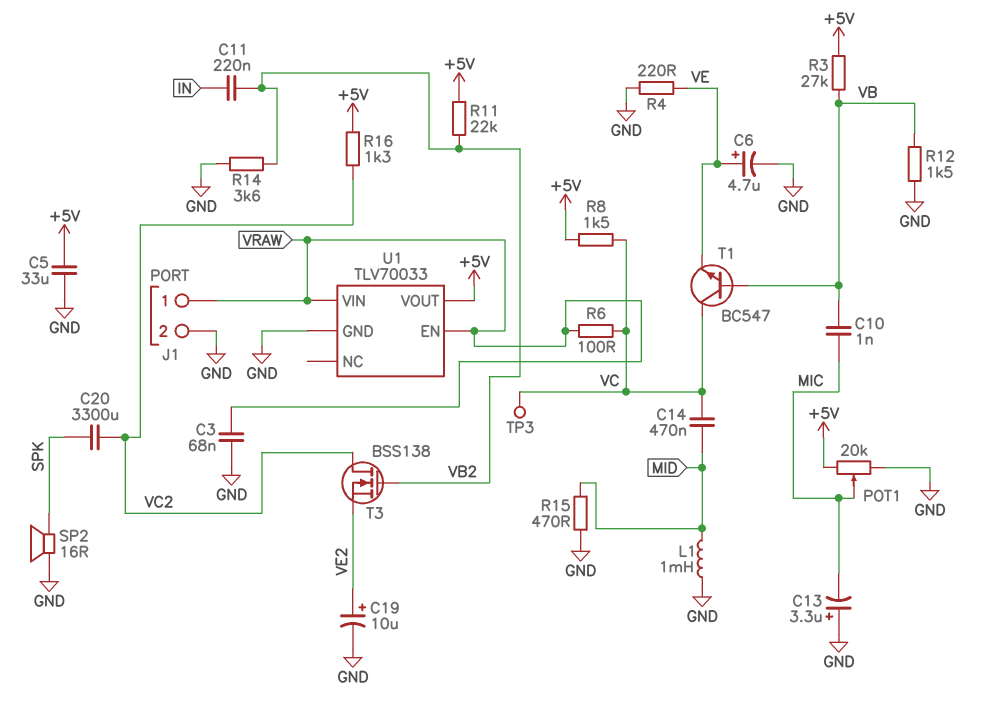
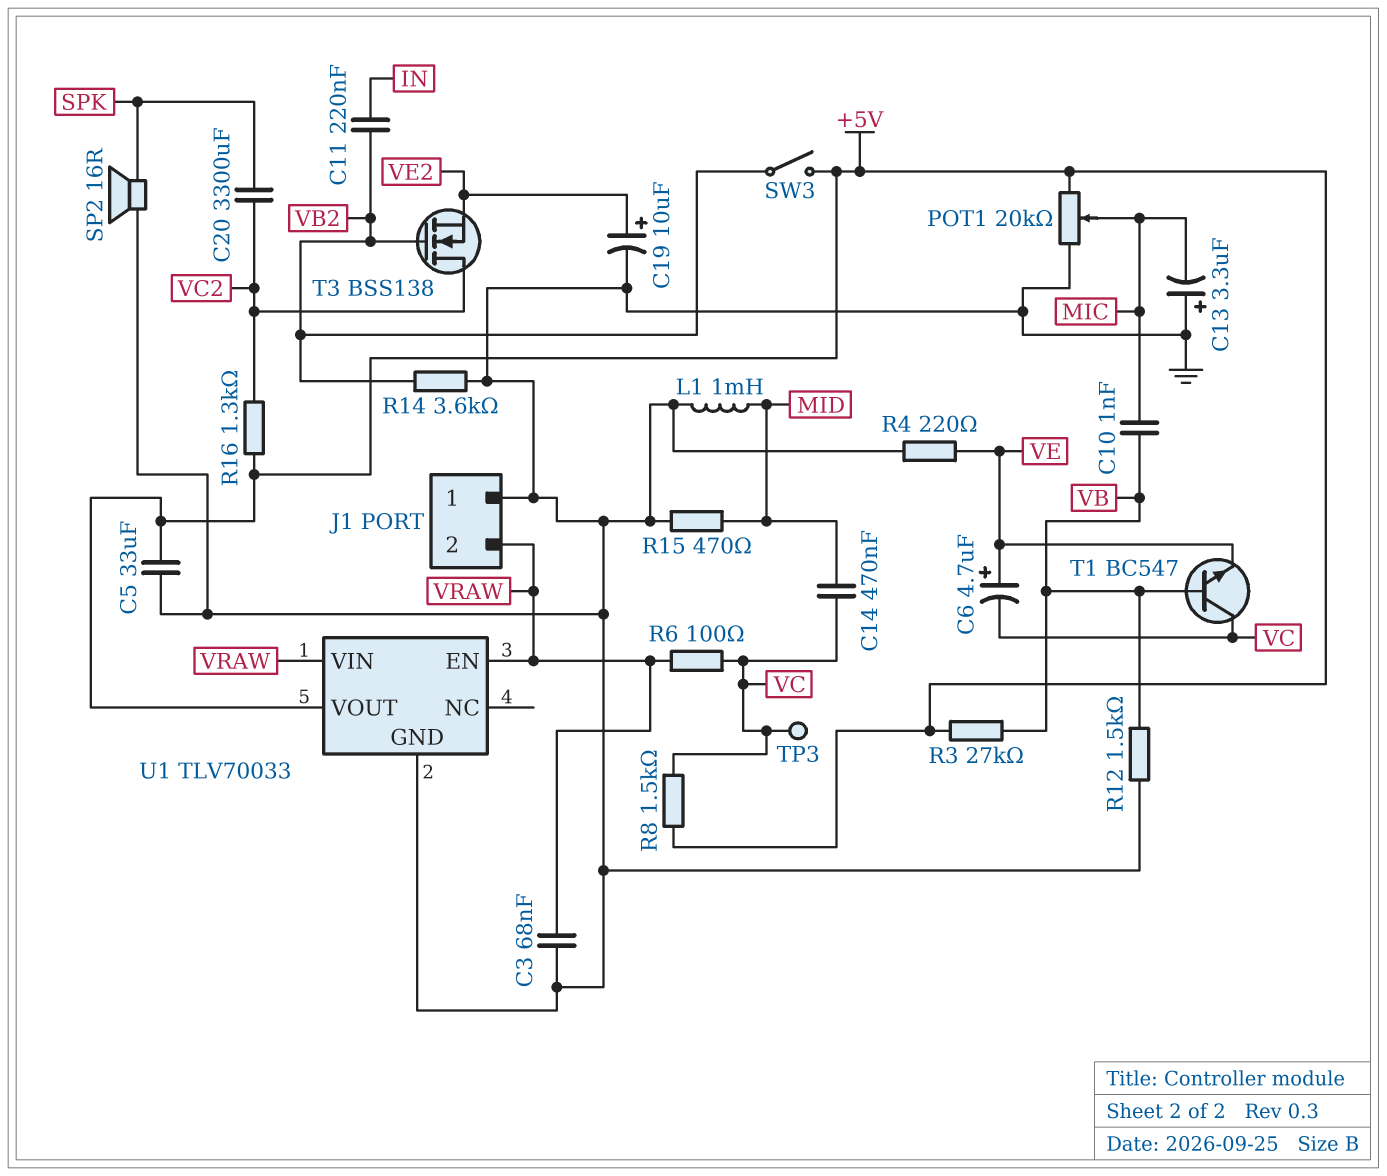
C6: 4.7uF (plus VE, minus GND) -> 4.7uF (plus VE, minus VC)
J1 pin 1: VRAW -> GND
J1 pin 2: GND -> VRAW
R11: 22k (+5V, VB2) -> none
SW3: none -> switch (+5V, VB2)

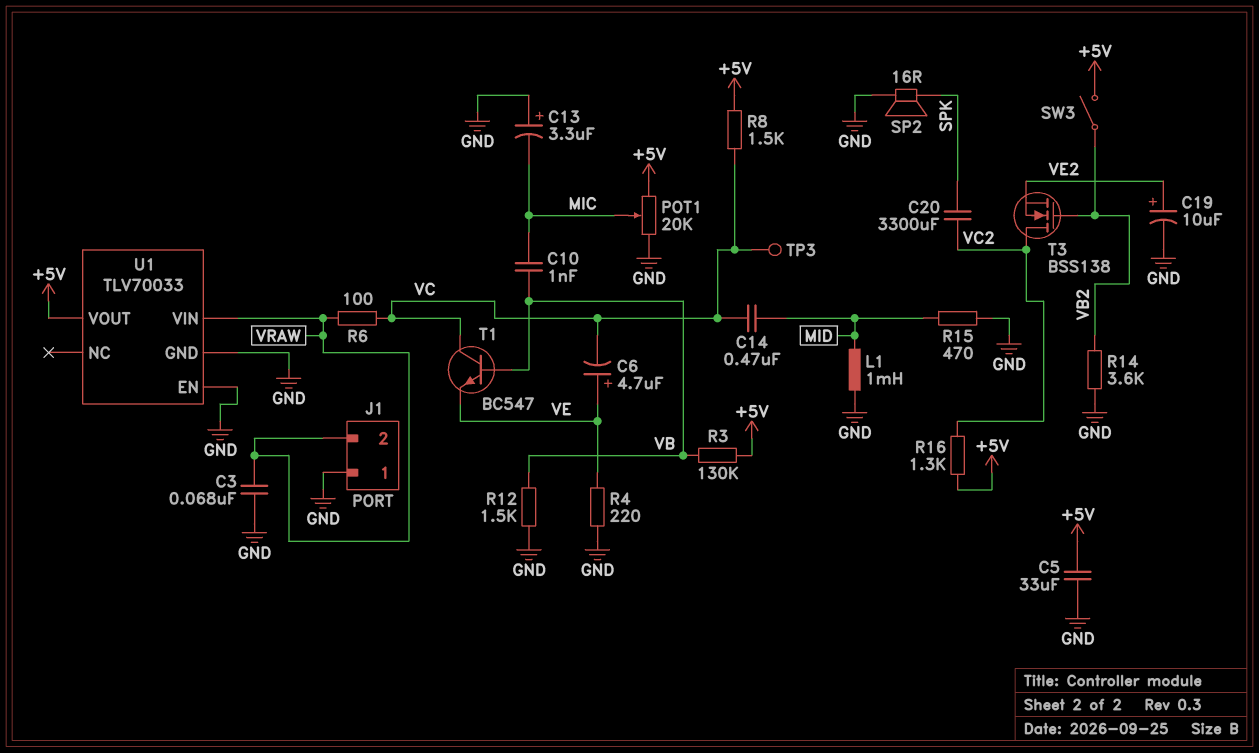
C11: 220nF (IN, VB2) -> none
R3: 27k (+5V, VB) -> 130k (+5V, VB)
U1 pin EN: VRAW -> GND

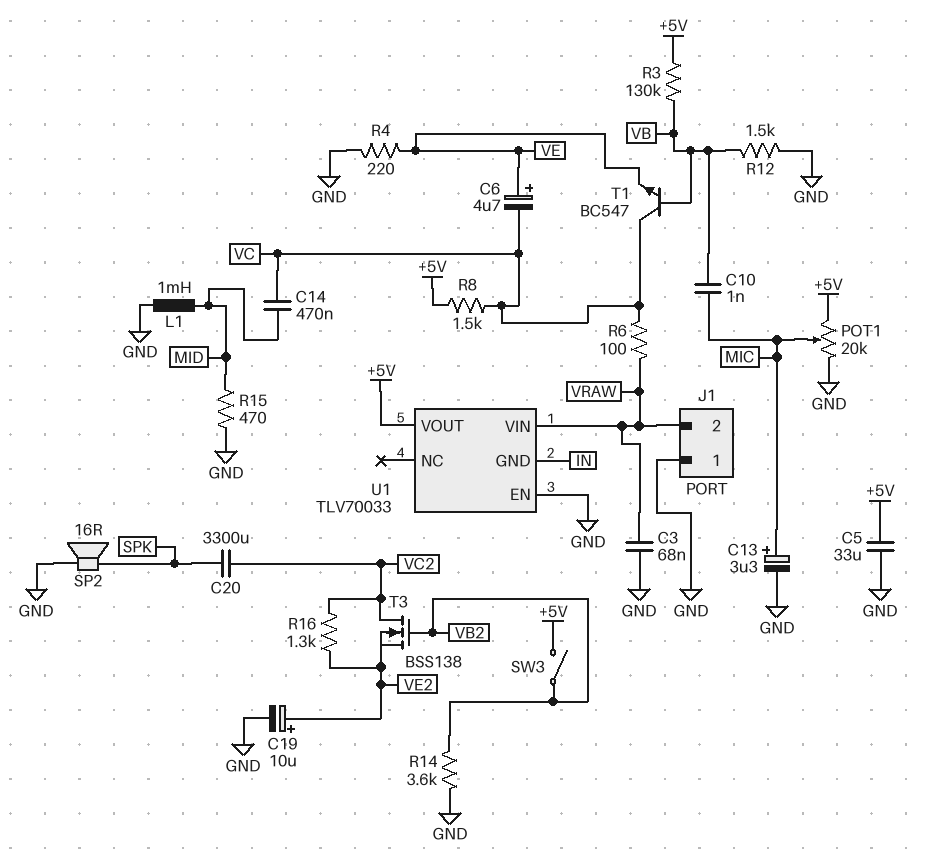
C13: 3.3uF (plus GND, minus MIC) -> 3.3uF (plus MIC, minus GND)
R16: 1.3k (+5V, VC2) -> 1.3k (VC2, VE2)
TP3: test point (VC) -> none
U1 pin GND: GND -> IN

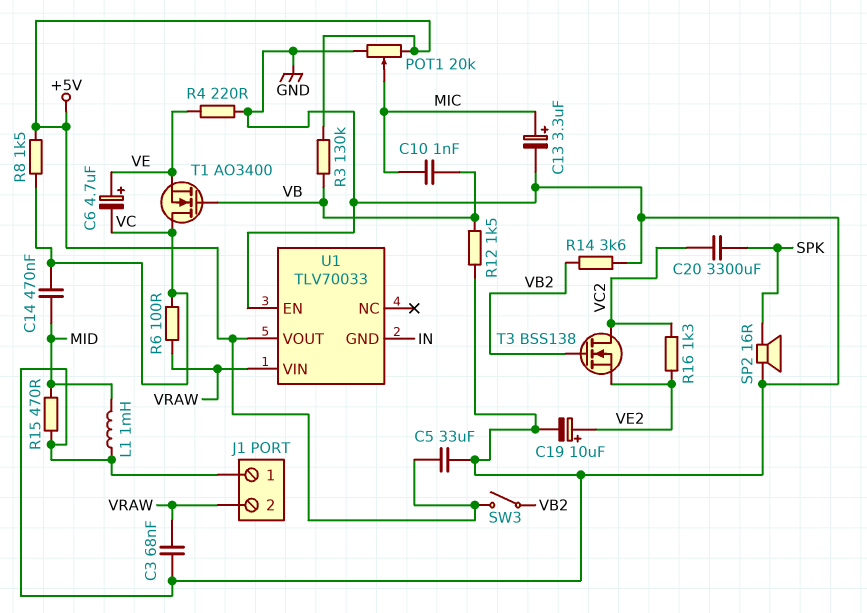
T1: NPN BC547 (B VB, C VC, E VE) -> NMOS AO3400 (G VB, D VC, S VE)

